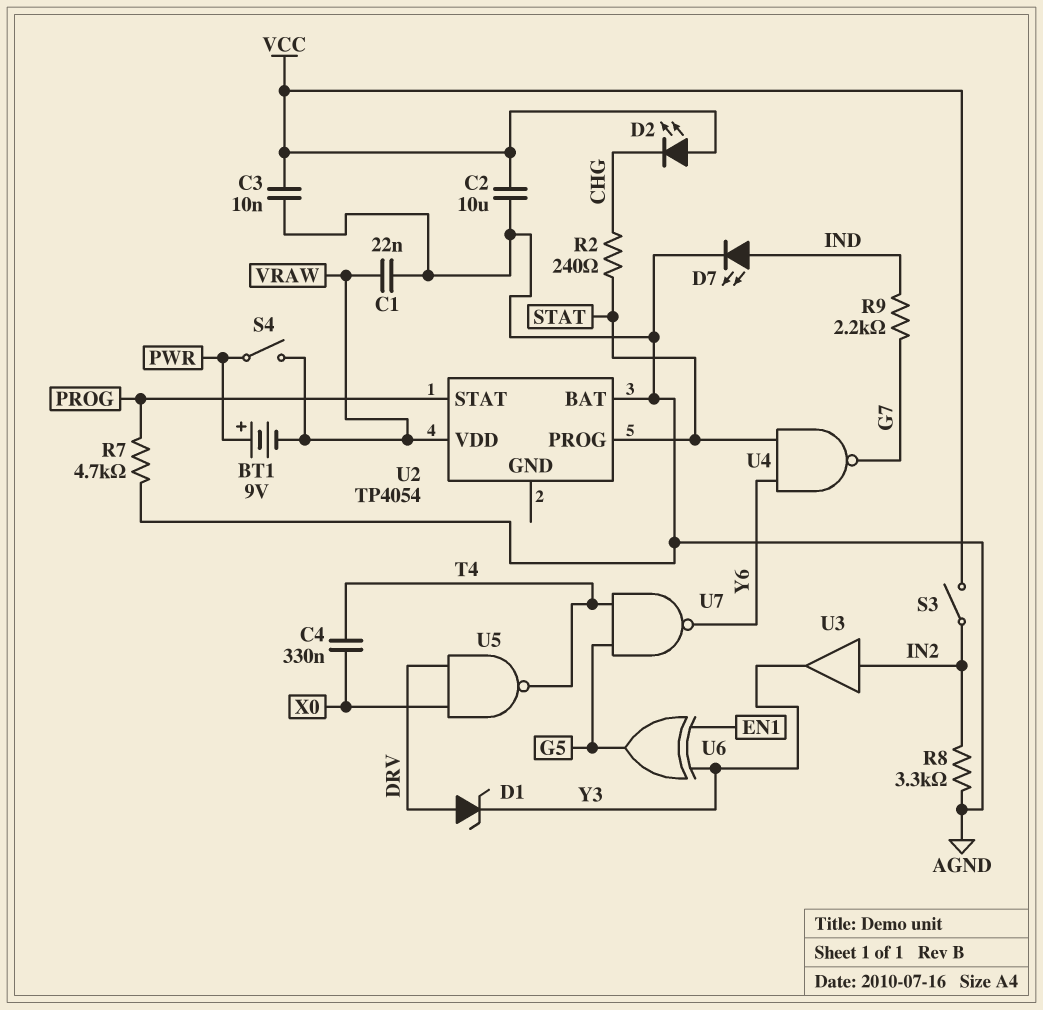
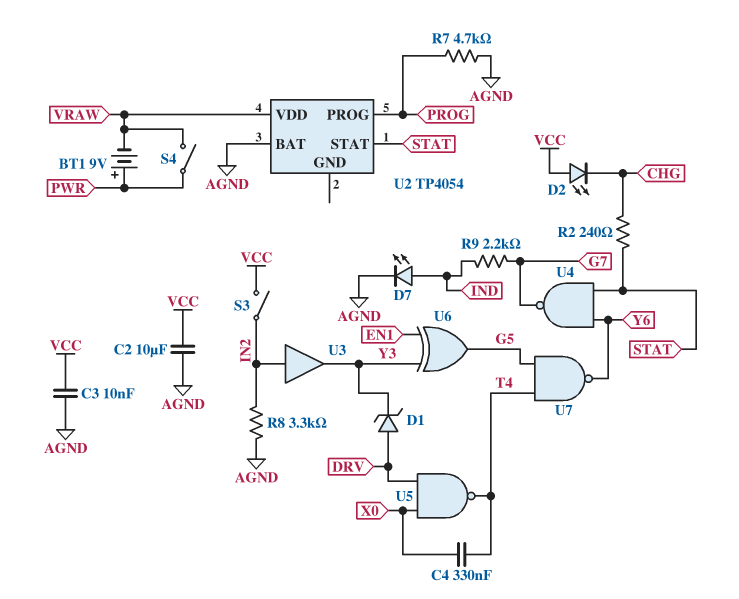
C1: 22nF (AGND, VRAW) -> none
U2 pin PROG: STAT -> PROG
U2 pin STAT: PROG -> STAT

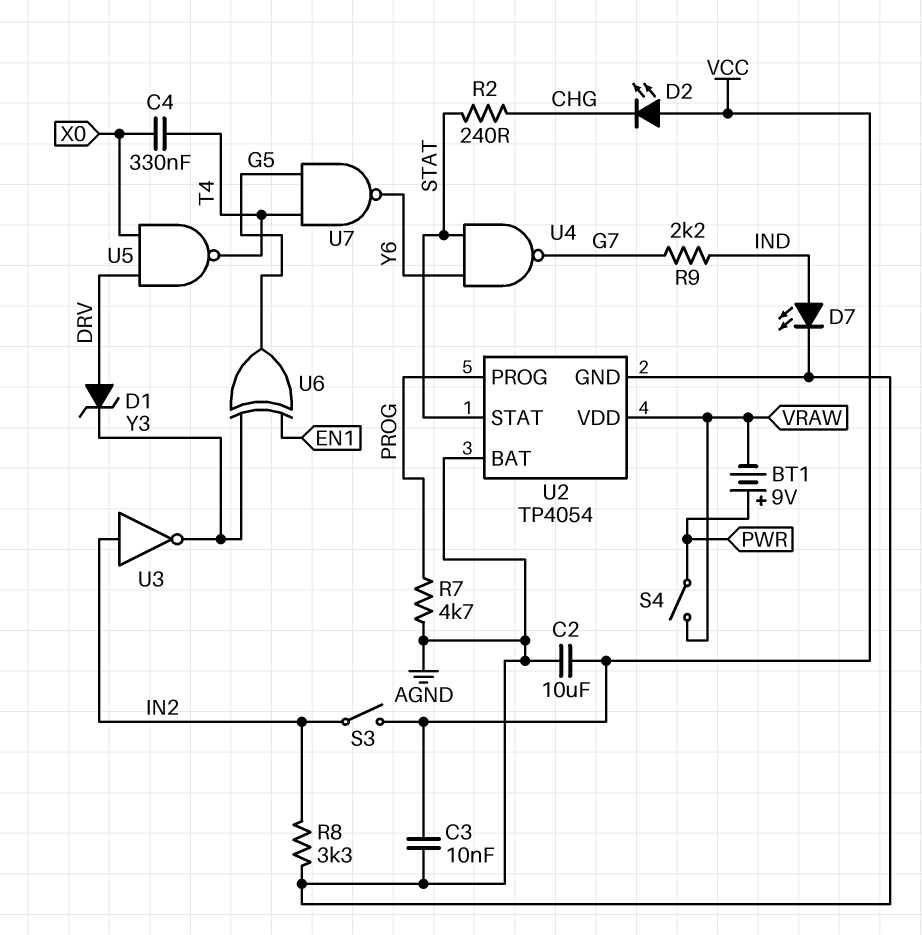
U2 pin GND: none -> AGND
U3: buffer (in IN2, out Y3) -> NOT (in IN2, out Y3)

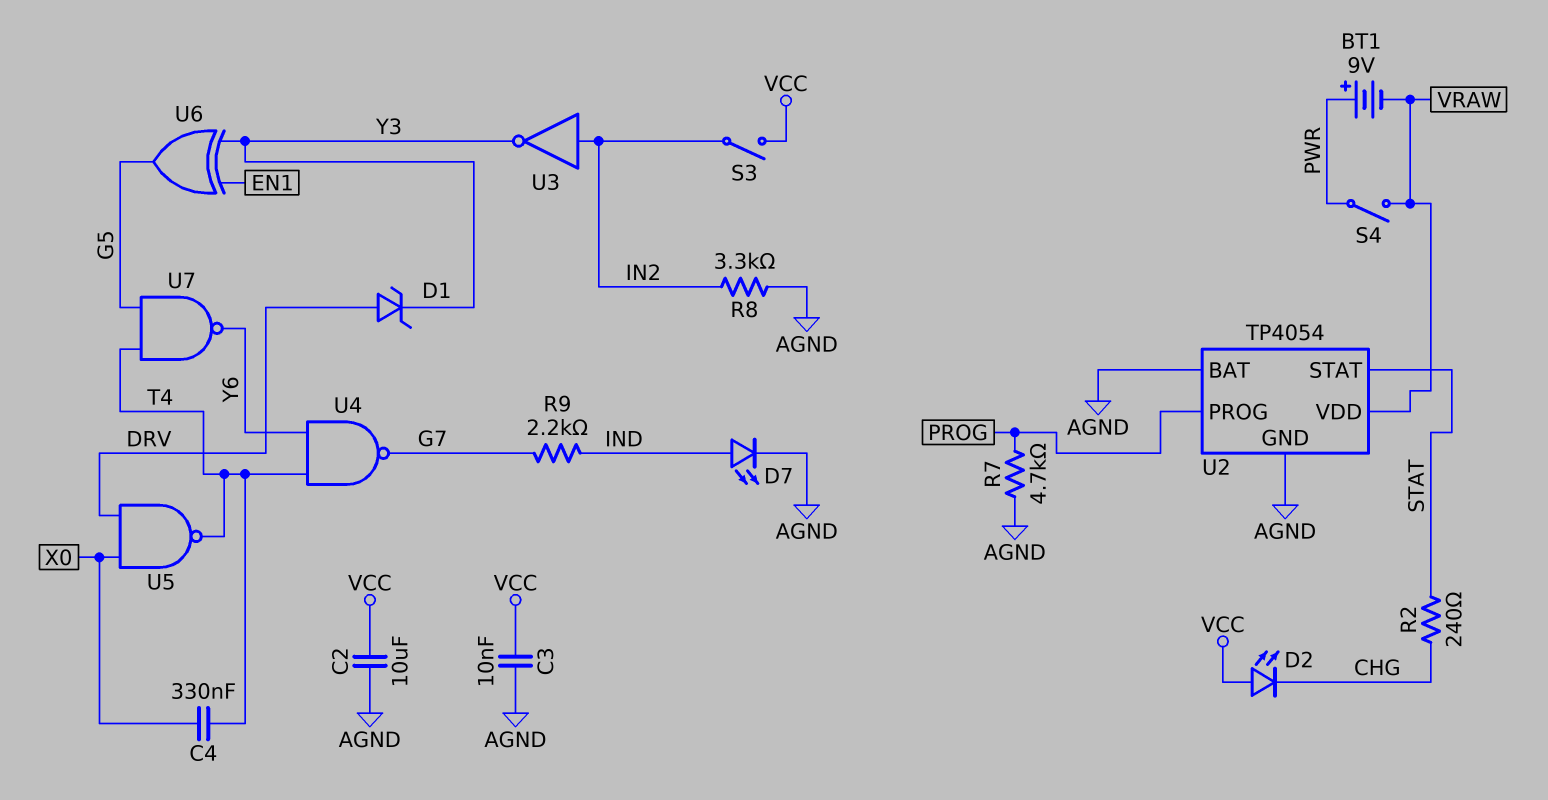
U4: NAND (in STAT, in Y6, out G7) -> NAND (in T4, in Y6, out G7)

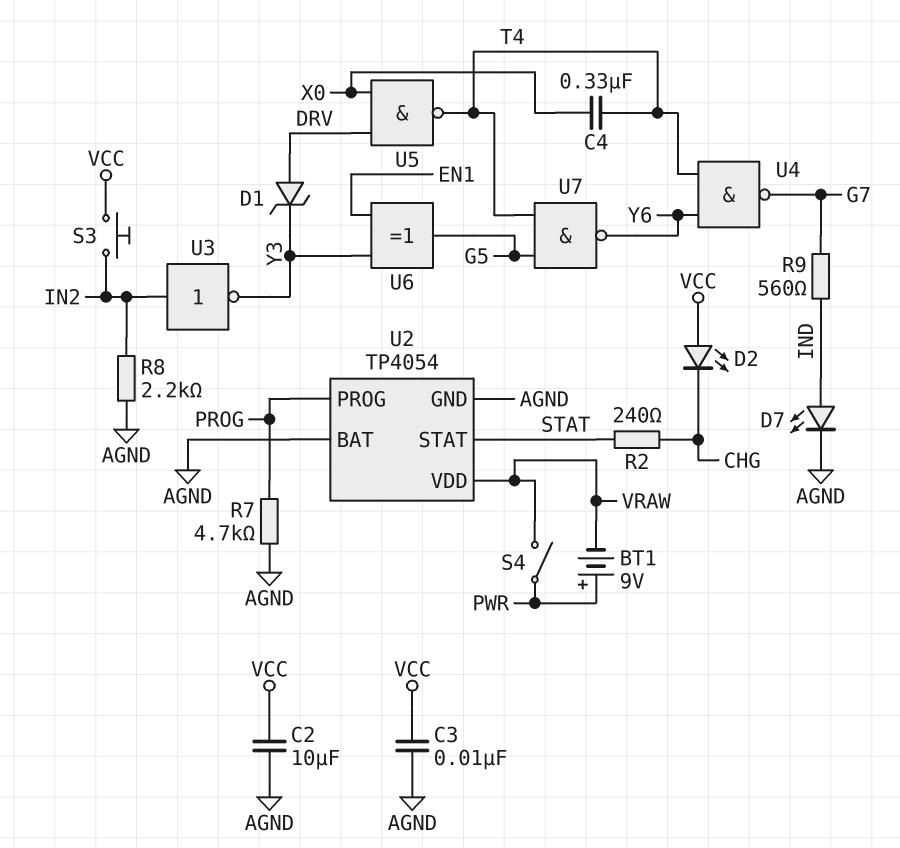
R8: 3.3k (AGND, IN2) -> 2.2k (AGND, IN2)
R9: 2.2k (G7, IND) -> 560 (G7, IND)
S3: switch (IN2, VCC) -> button (IN2, VCC)

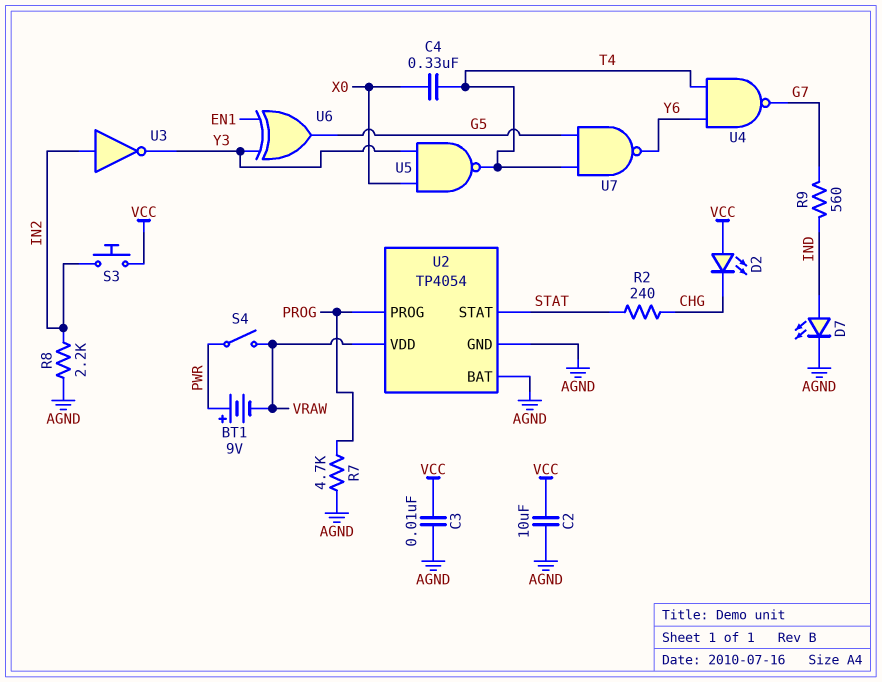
D1: zener (A DRV, K Y3) -> none
U5: NAND (in DRV, in X0, out T4) -> NAND (in X0, in Y3, out T4)

